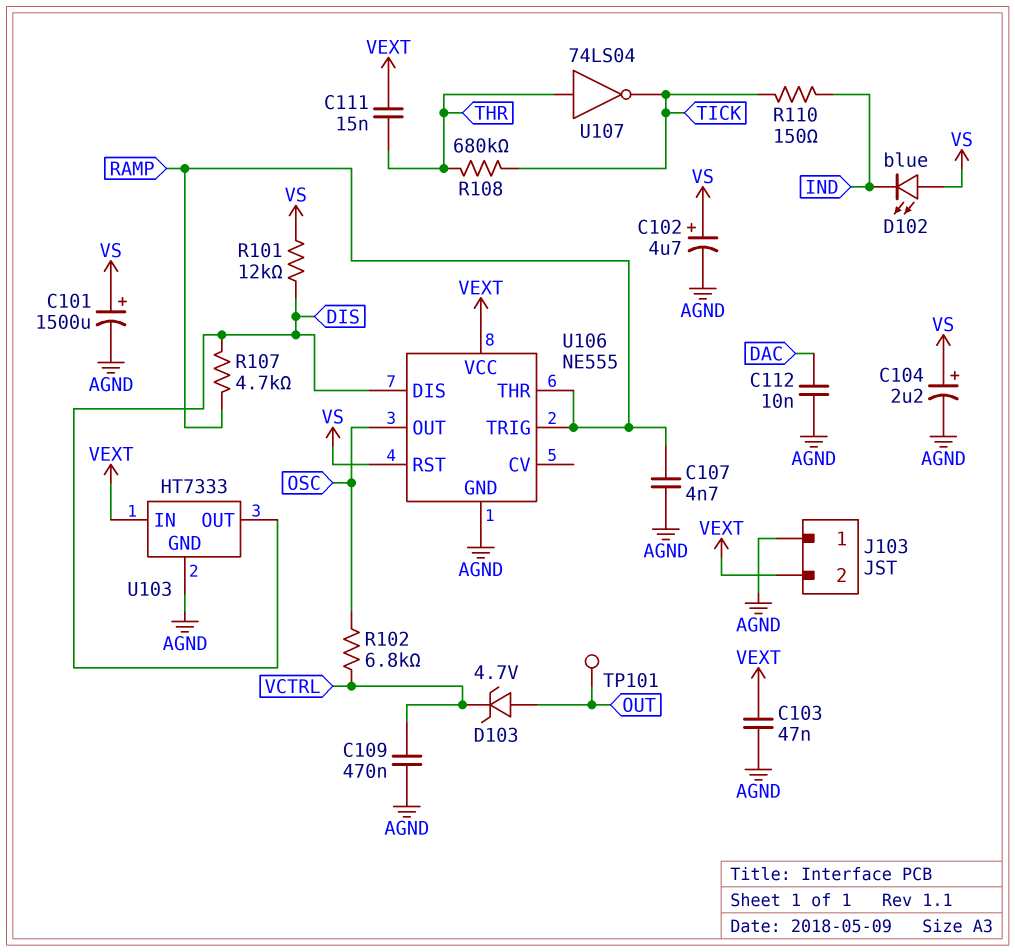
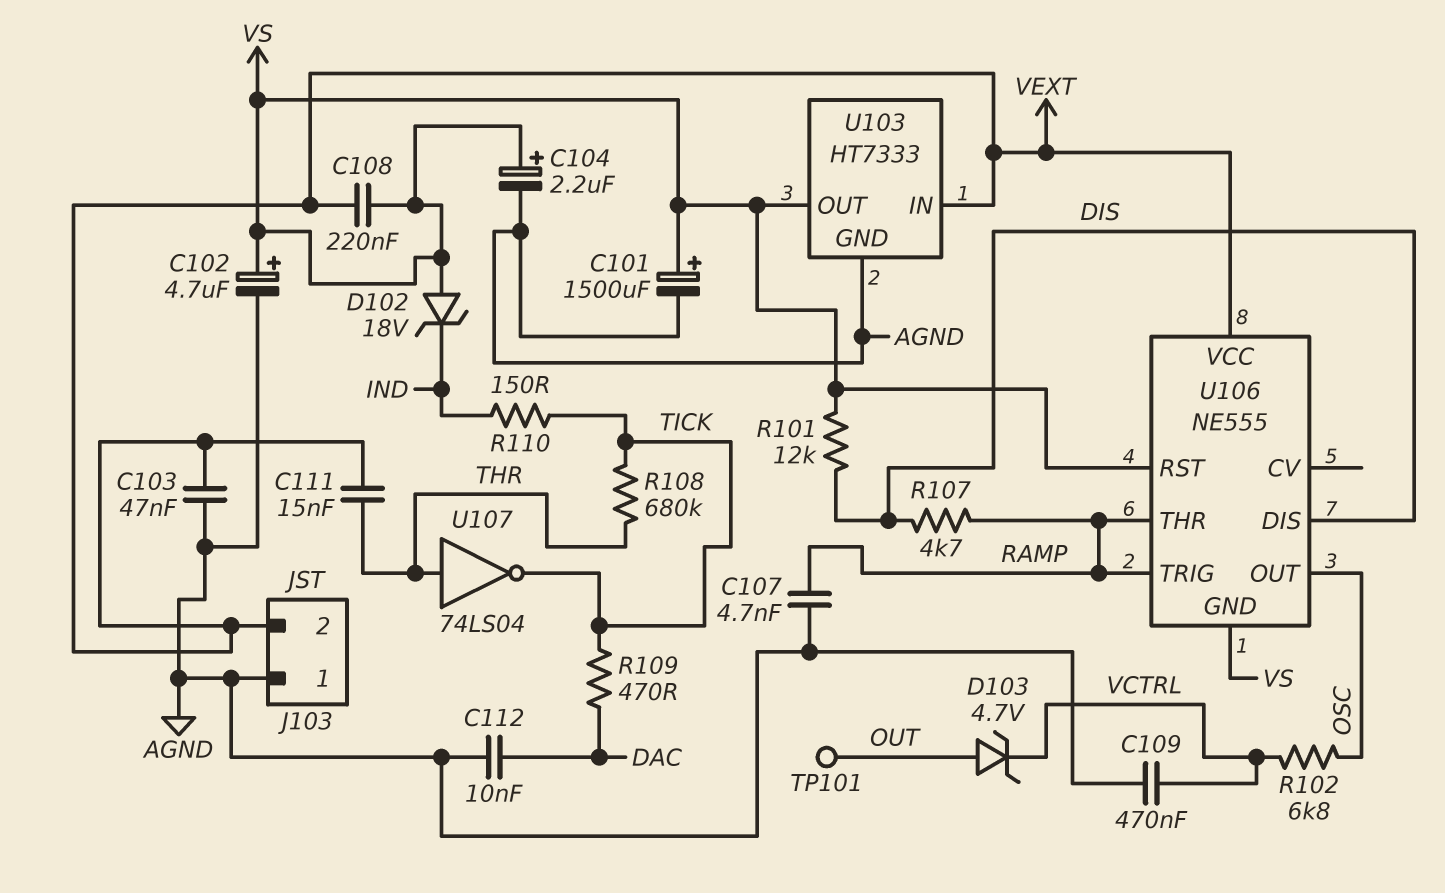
C108: none -> 220nF (VEXT, VS)
D102: LED blue (A VS, K IND) -> zener 18V (A VS, K IND)
R109: none -> 470 (DAC, TICK)
U103 pin OUT: DIS -> VS
U106 pin GND: AGND -> VS

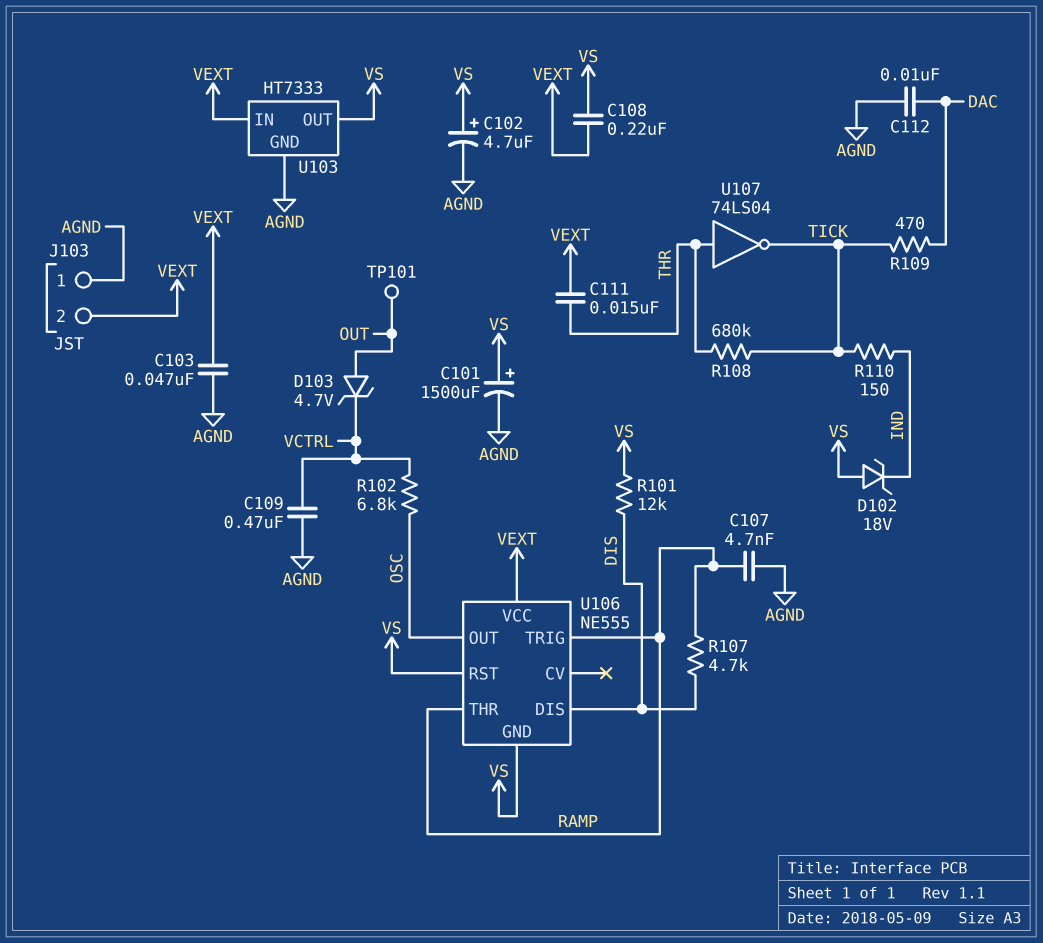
C104: 2.2uF (plus VS, minus AGND) -> none

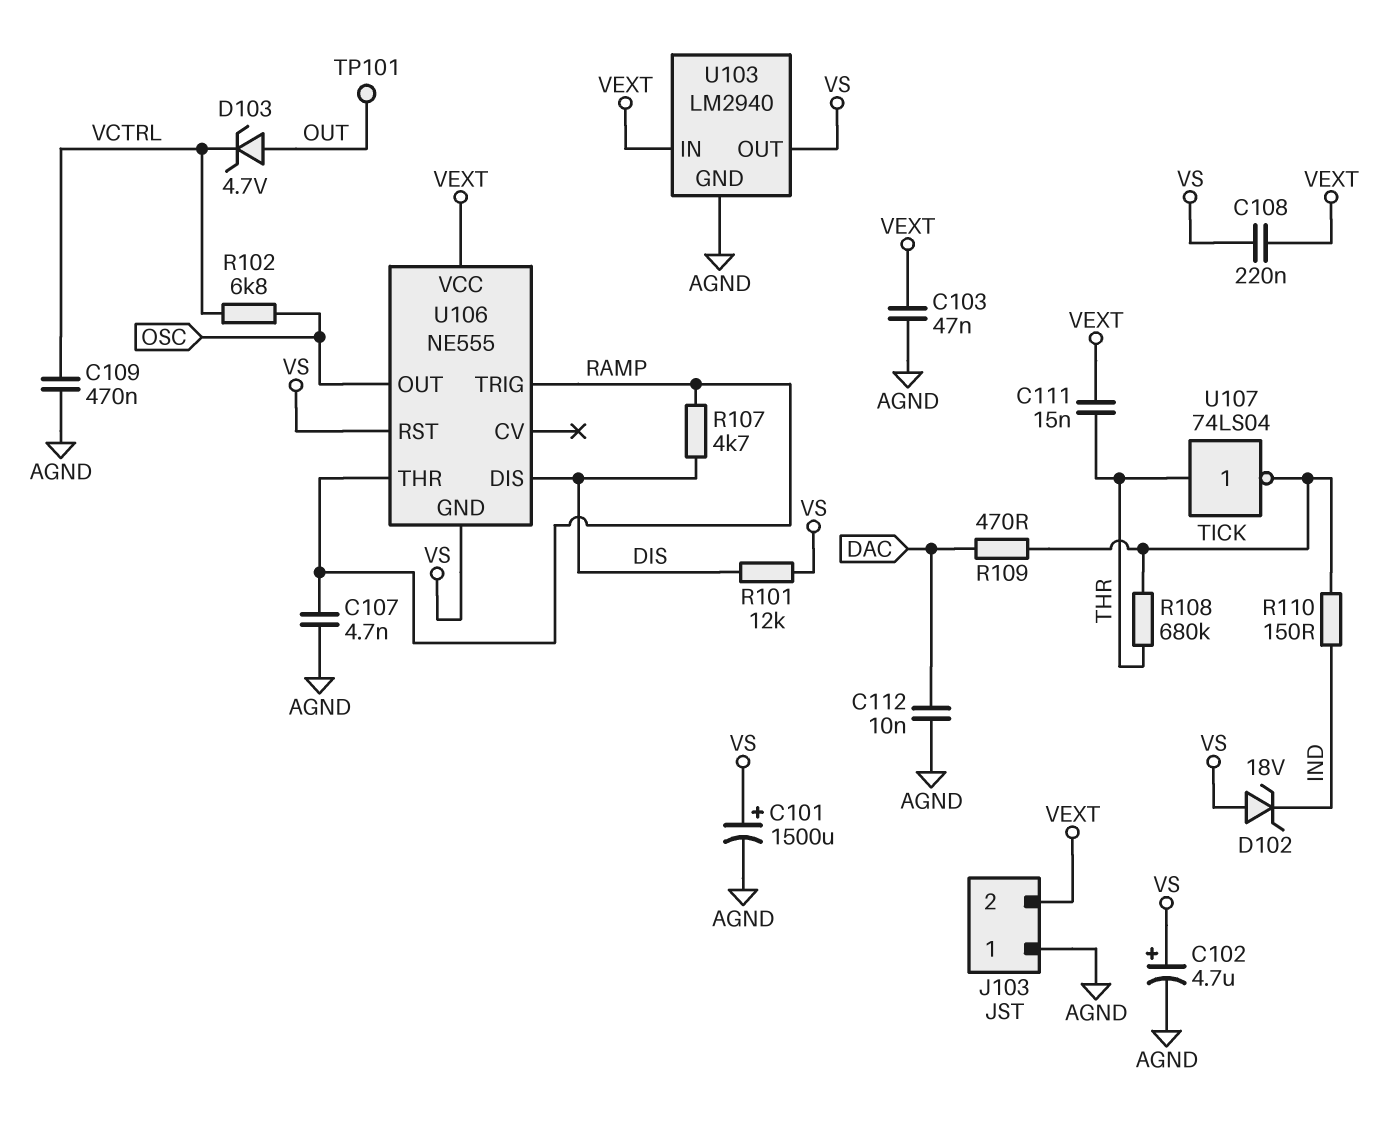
U103: HT7333 -> LM2940

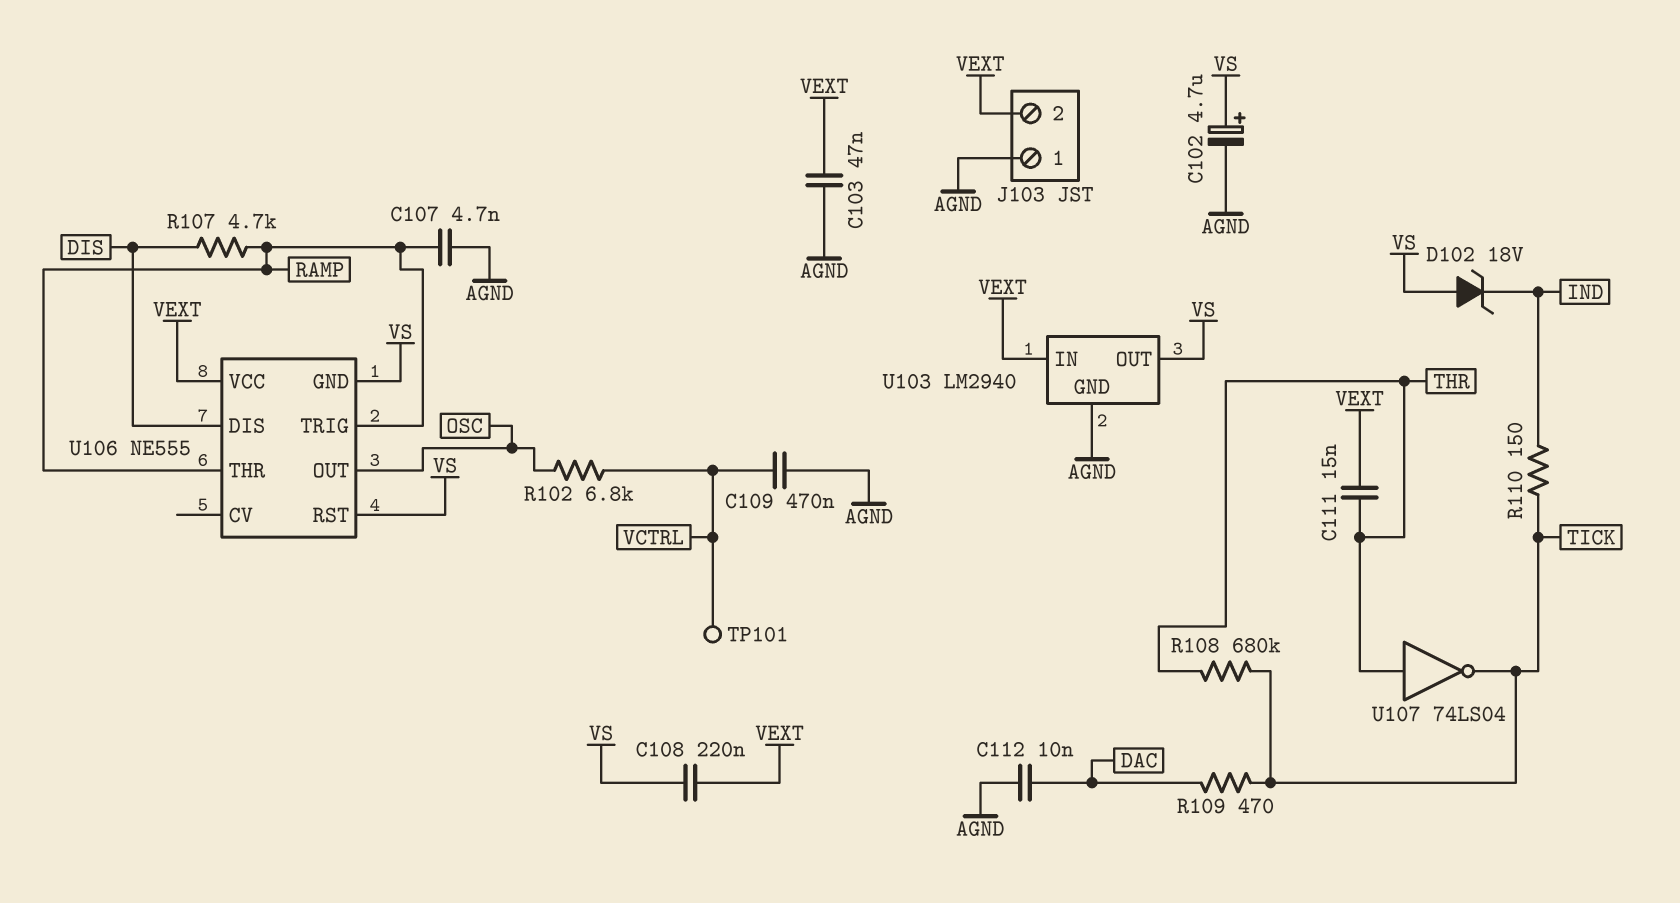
C101: 1500uF (plus VS, minus AGND) -> none
D103: zener 4.7V (A OUT, K VCTRL) -> none
R101: 12k (DIS, VS) -> none
TP101: test point (OUT) -> test point (VCTRL)

